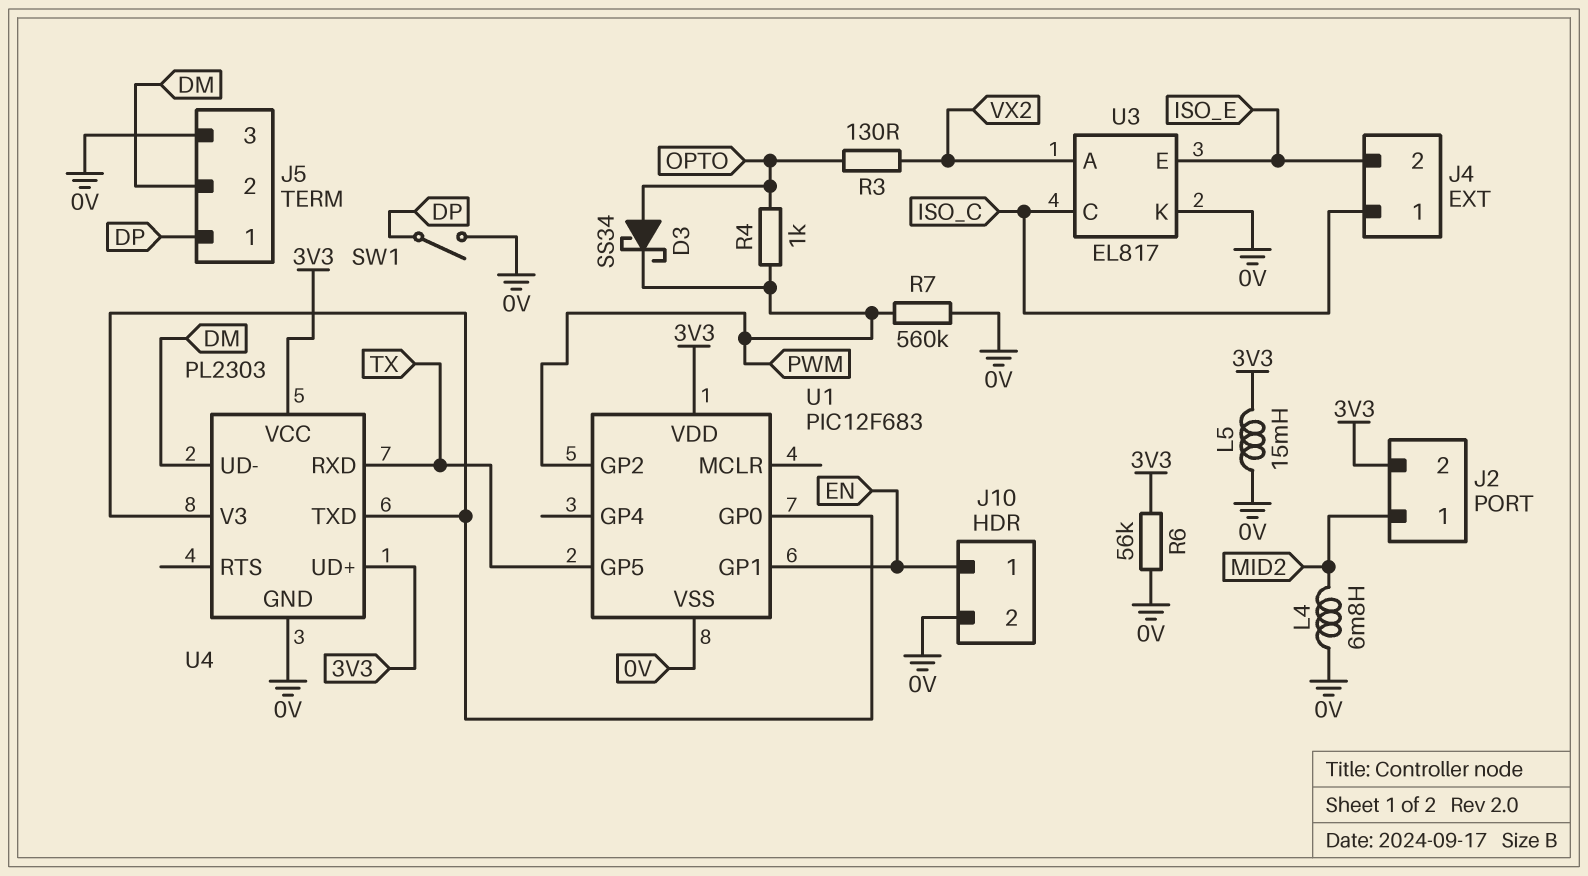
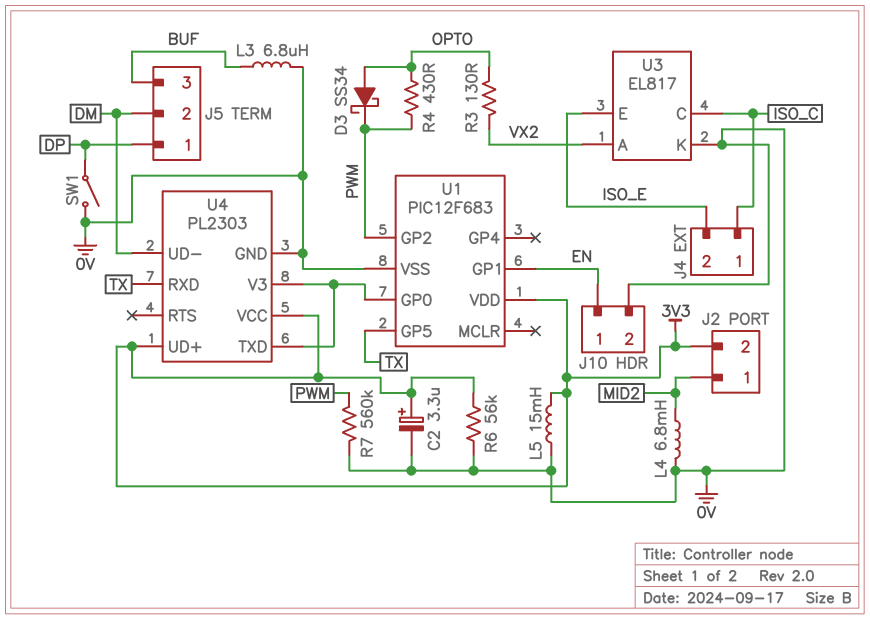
C2: none -> 3.3uF (plus 3V3, minus 0V)
J5 pin 3: 0V -> BUF
L3: none -> 6.8uH (0V, BUF)
R4: 1k (OPTO, PWM) -> 430 (OPTO, PWM)

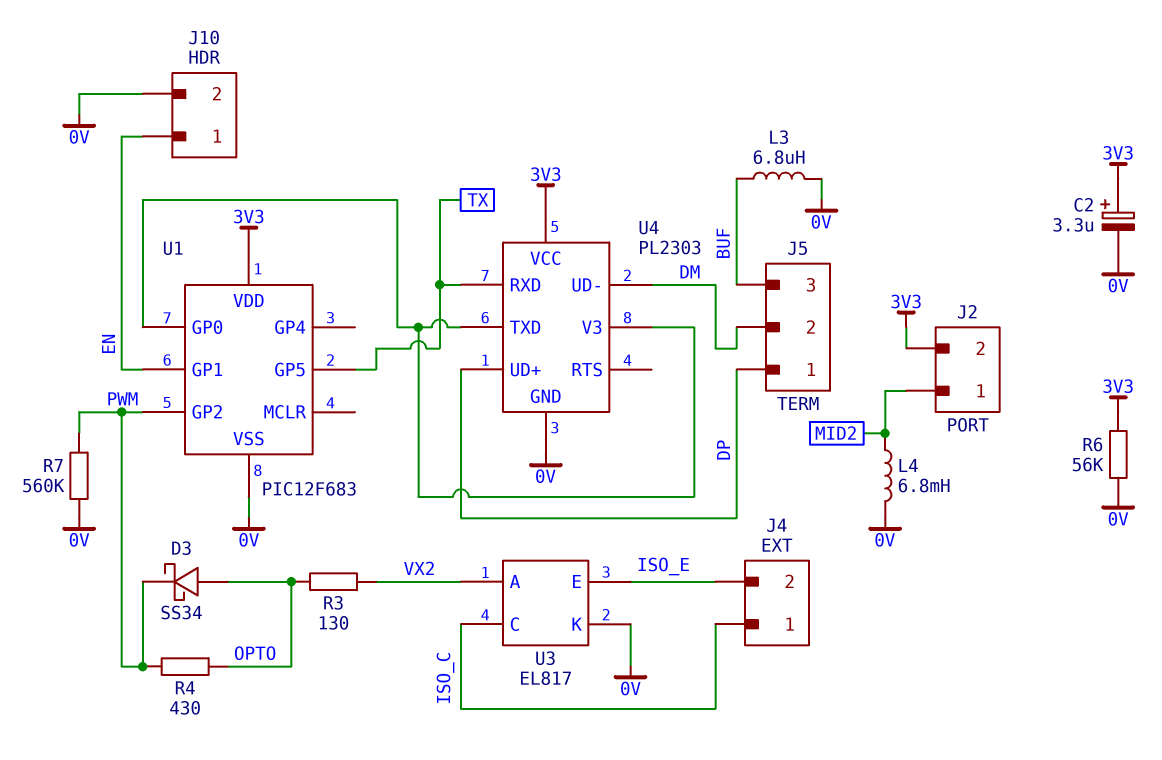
L5: 15mH (0V, 3V3) -> none
SW1: switch (0V, DP) -> none
U4 pin UD+: 3V3 -> DP

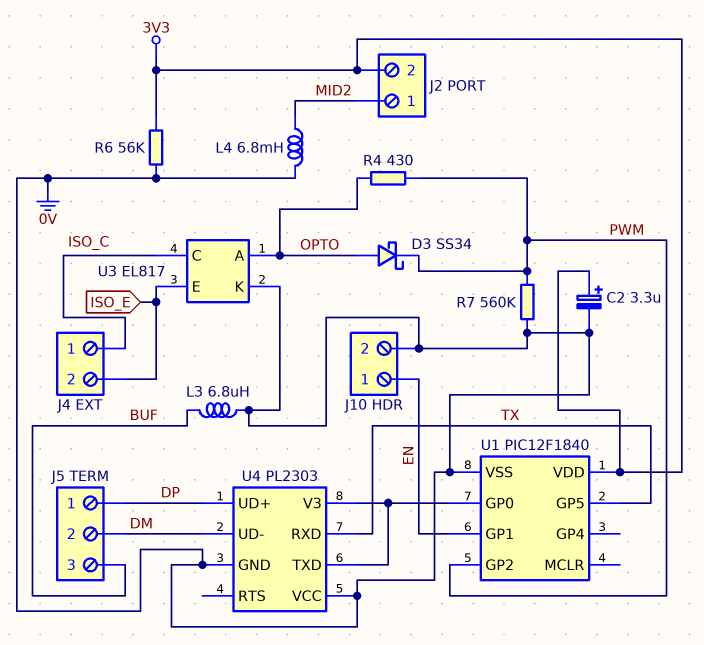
R3: 130 (OPTO, VX2) -> none
U1: PIC12F683 -> PIC12F1840
U3 pin A: VX2 -> OPTO
U4 pin VCC: 3V3 -> 0V

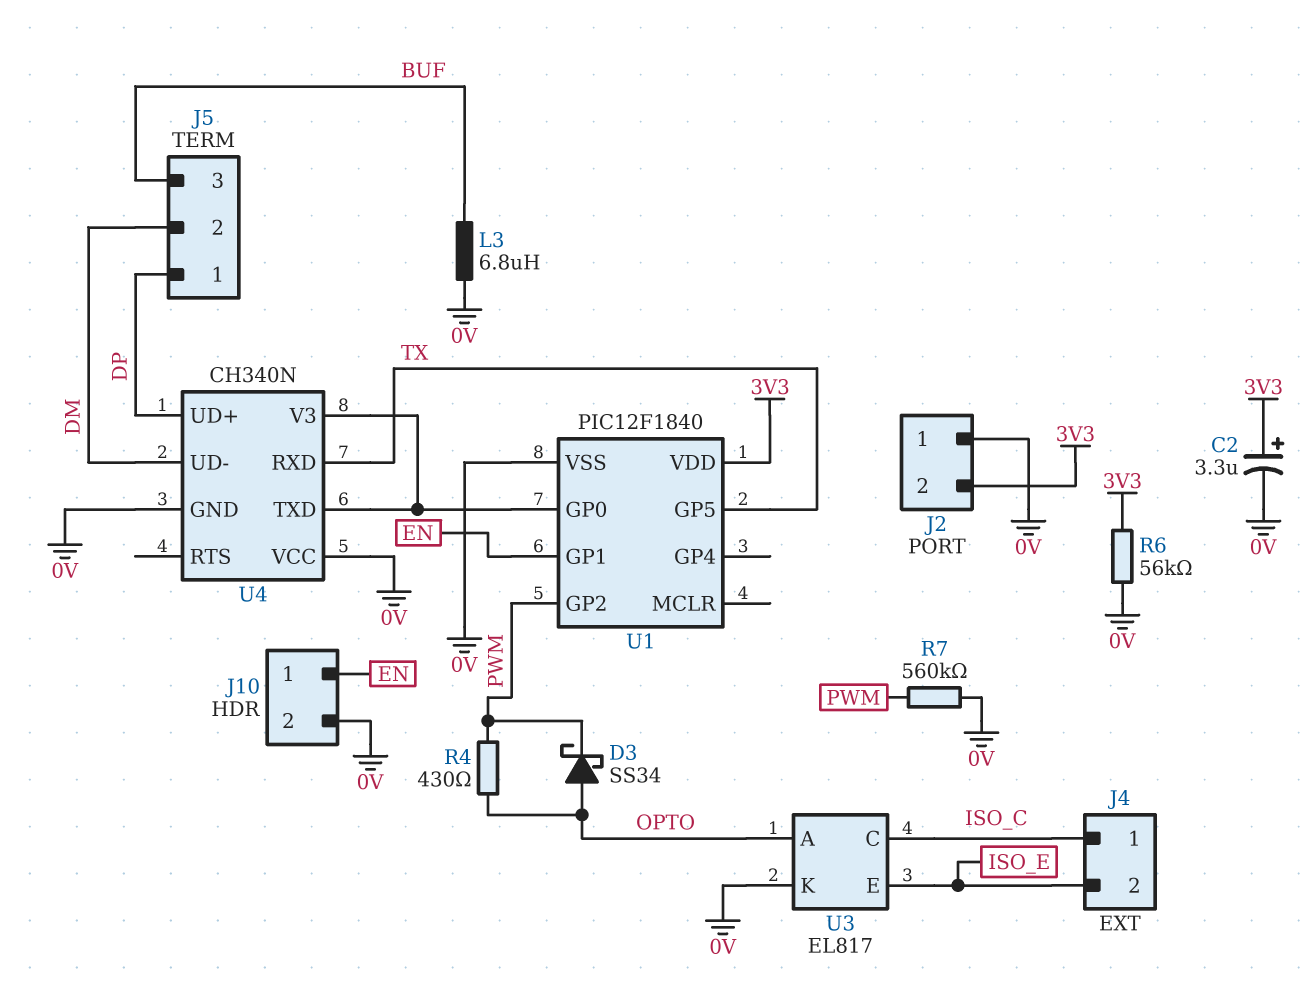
J2 pin 1: MID2 -> 0V
L4: 6.8mH (0V, MID2) -> none
U4: PL2303 -> CH340N

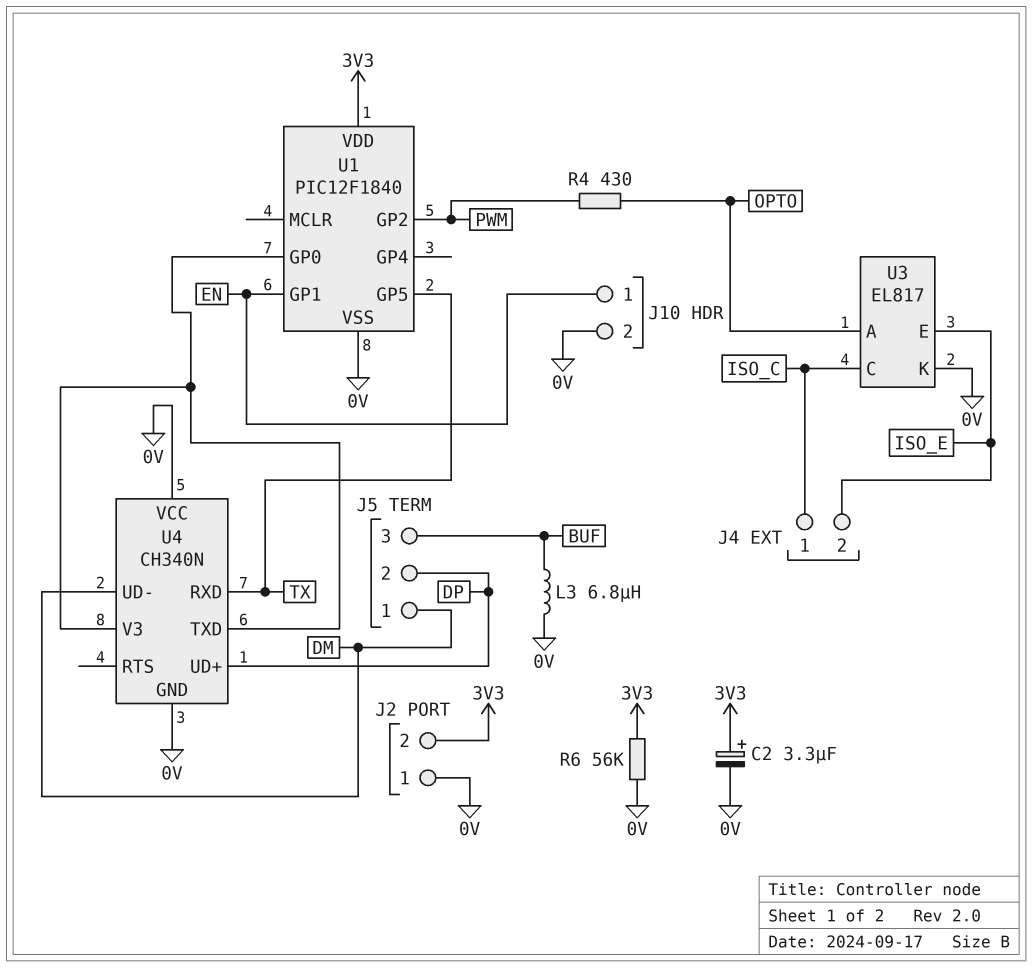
D3: schottky SS34 (A OPTO, K PWM) -> none
J5 pin 1: DP -> DM
J5 pin 2: DM -> DP
R7: 560k (0V, PWM) -> none

